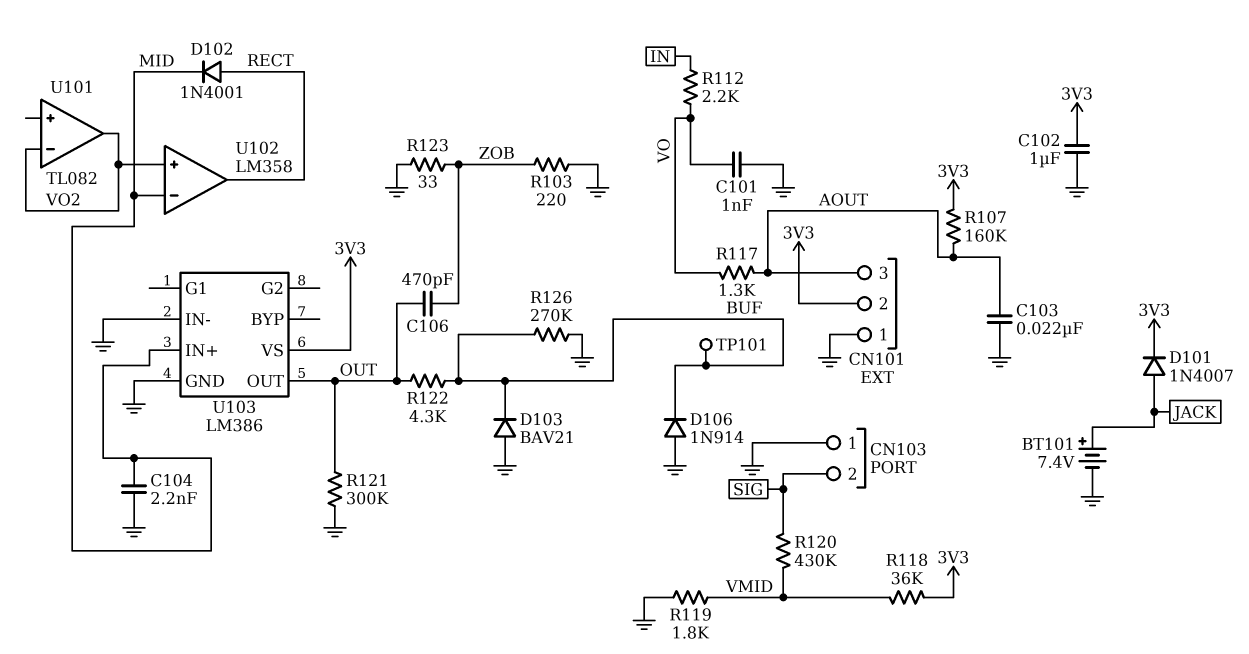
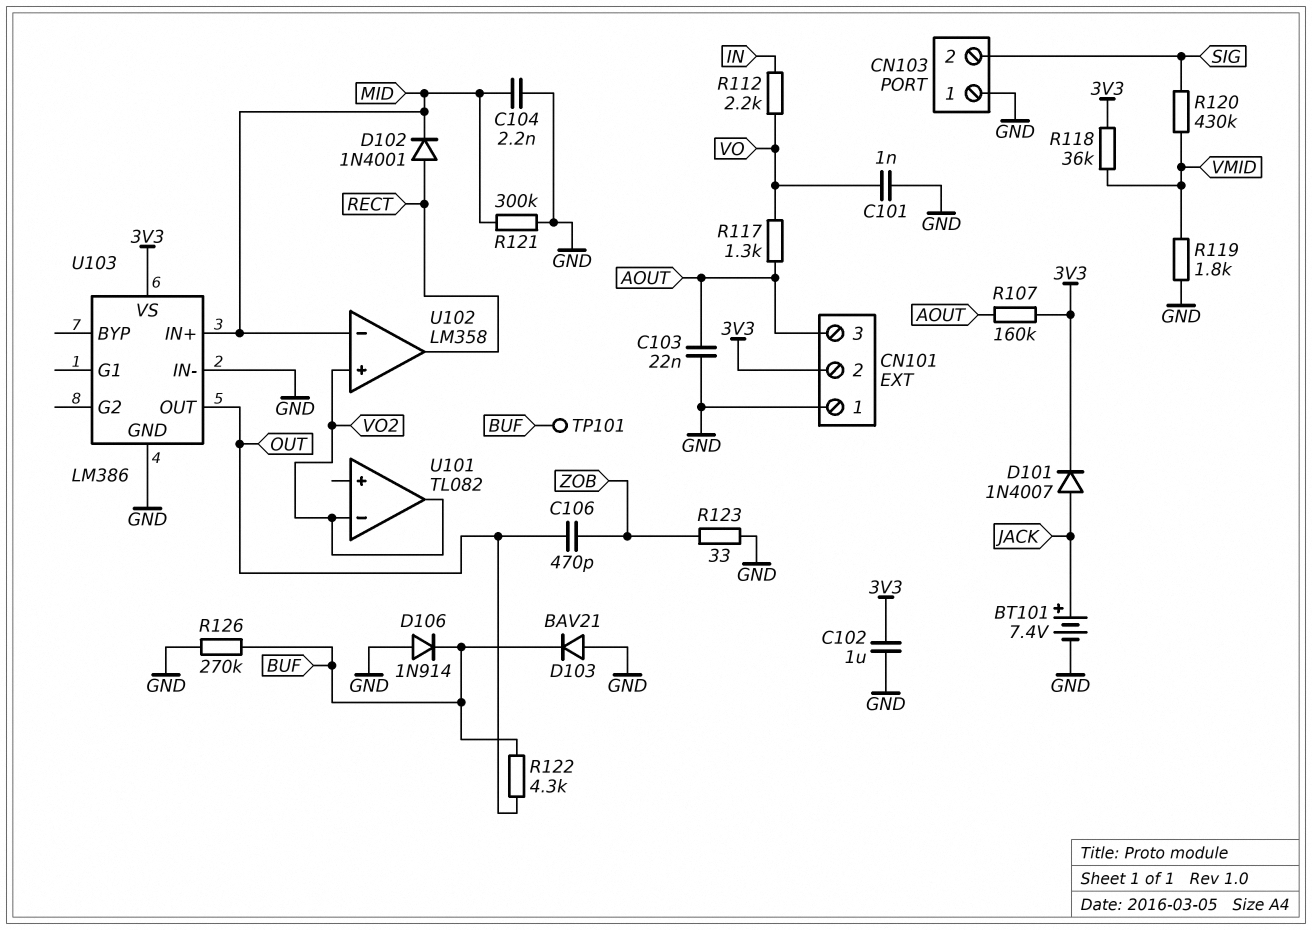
R103: 220 (GND, ZOB) -> none
R121: 300k (GND, OUT) -> 300k (GND, MID)

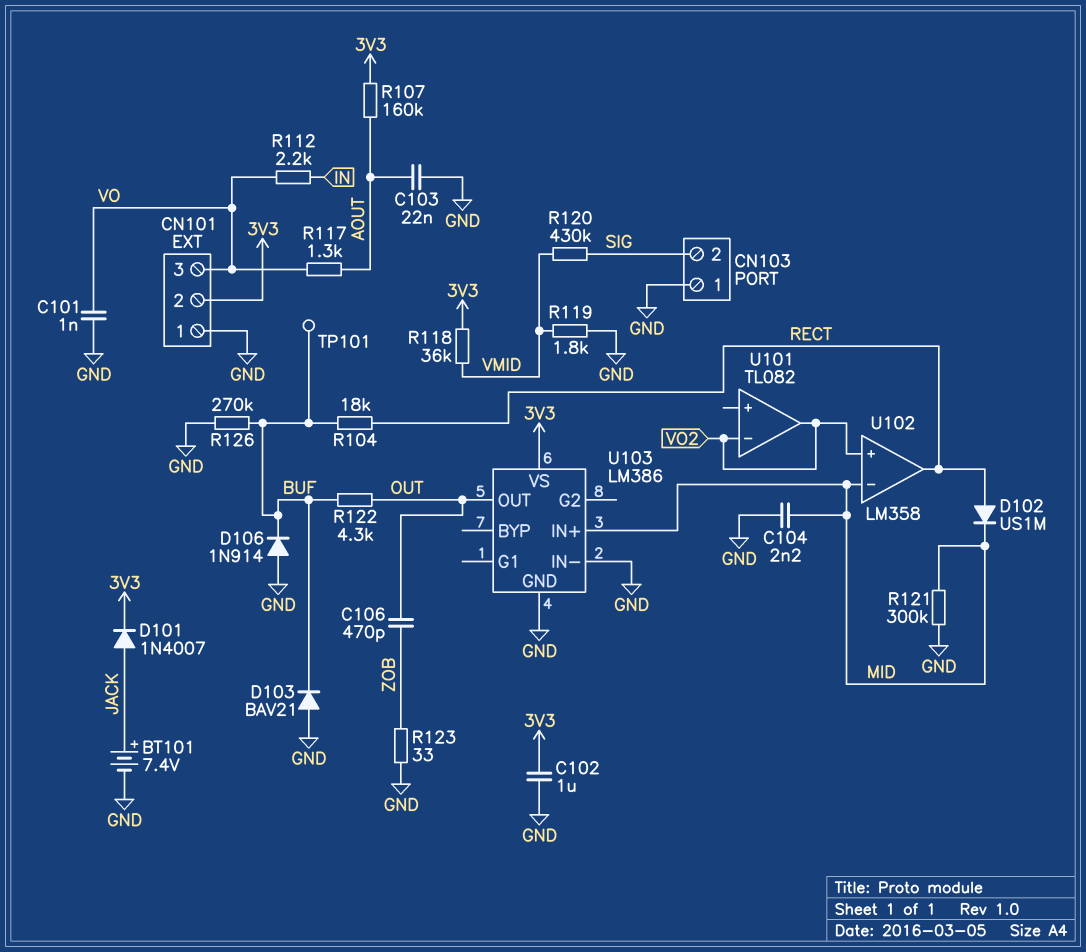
CN101 pin 3: AOUT -> VO
D102: diode 1N4001 (A RECT, K MID) -> diode US1M (A RECT, K MID)
R104: none -> 18k (BUF, RECT)

